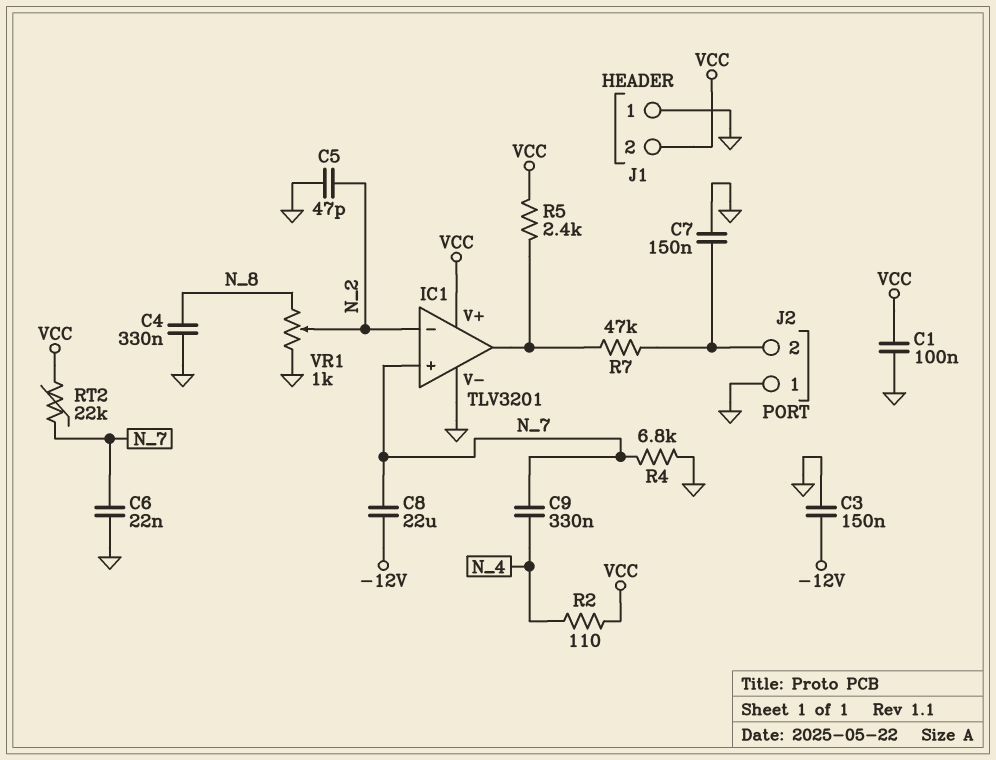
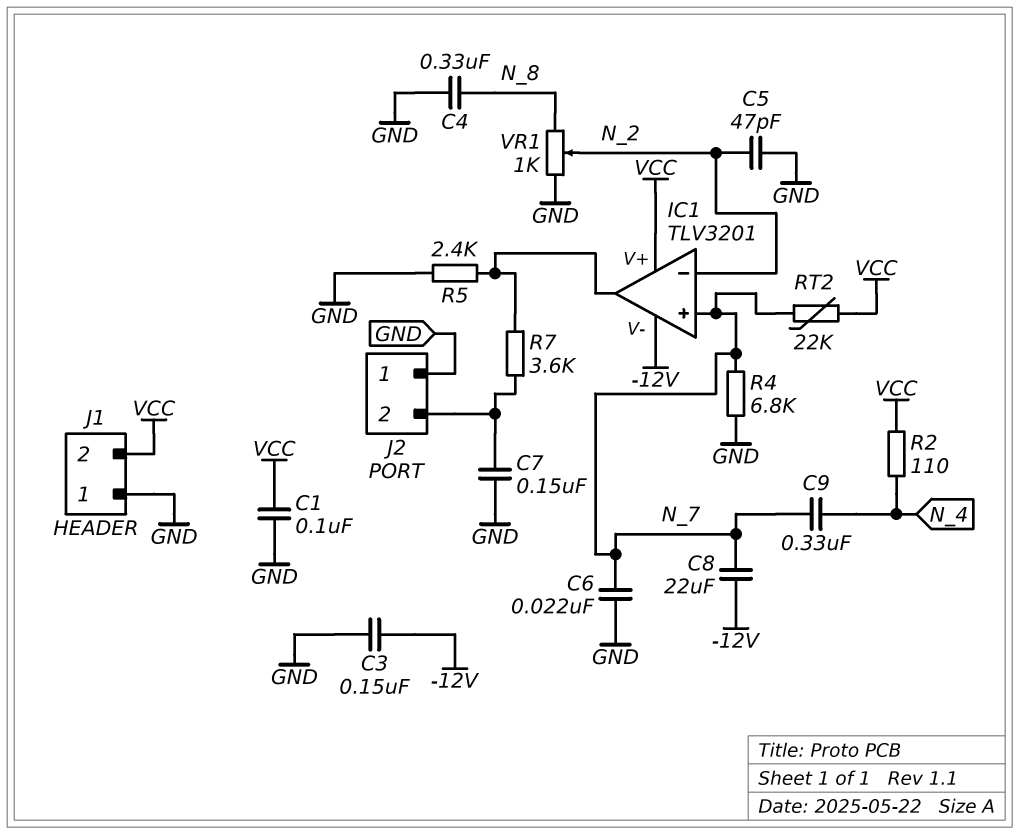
IC1 pin V-: GND -> -12V
R5: 2.4k (IC1/out, VCC) -> 2.4k (GND, IC1/out)
R7: 47k (IC1/out, J2/2) -> 3.6k (IC1/out, J2/2)

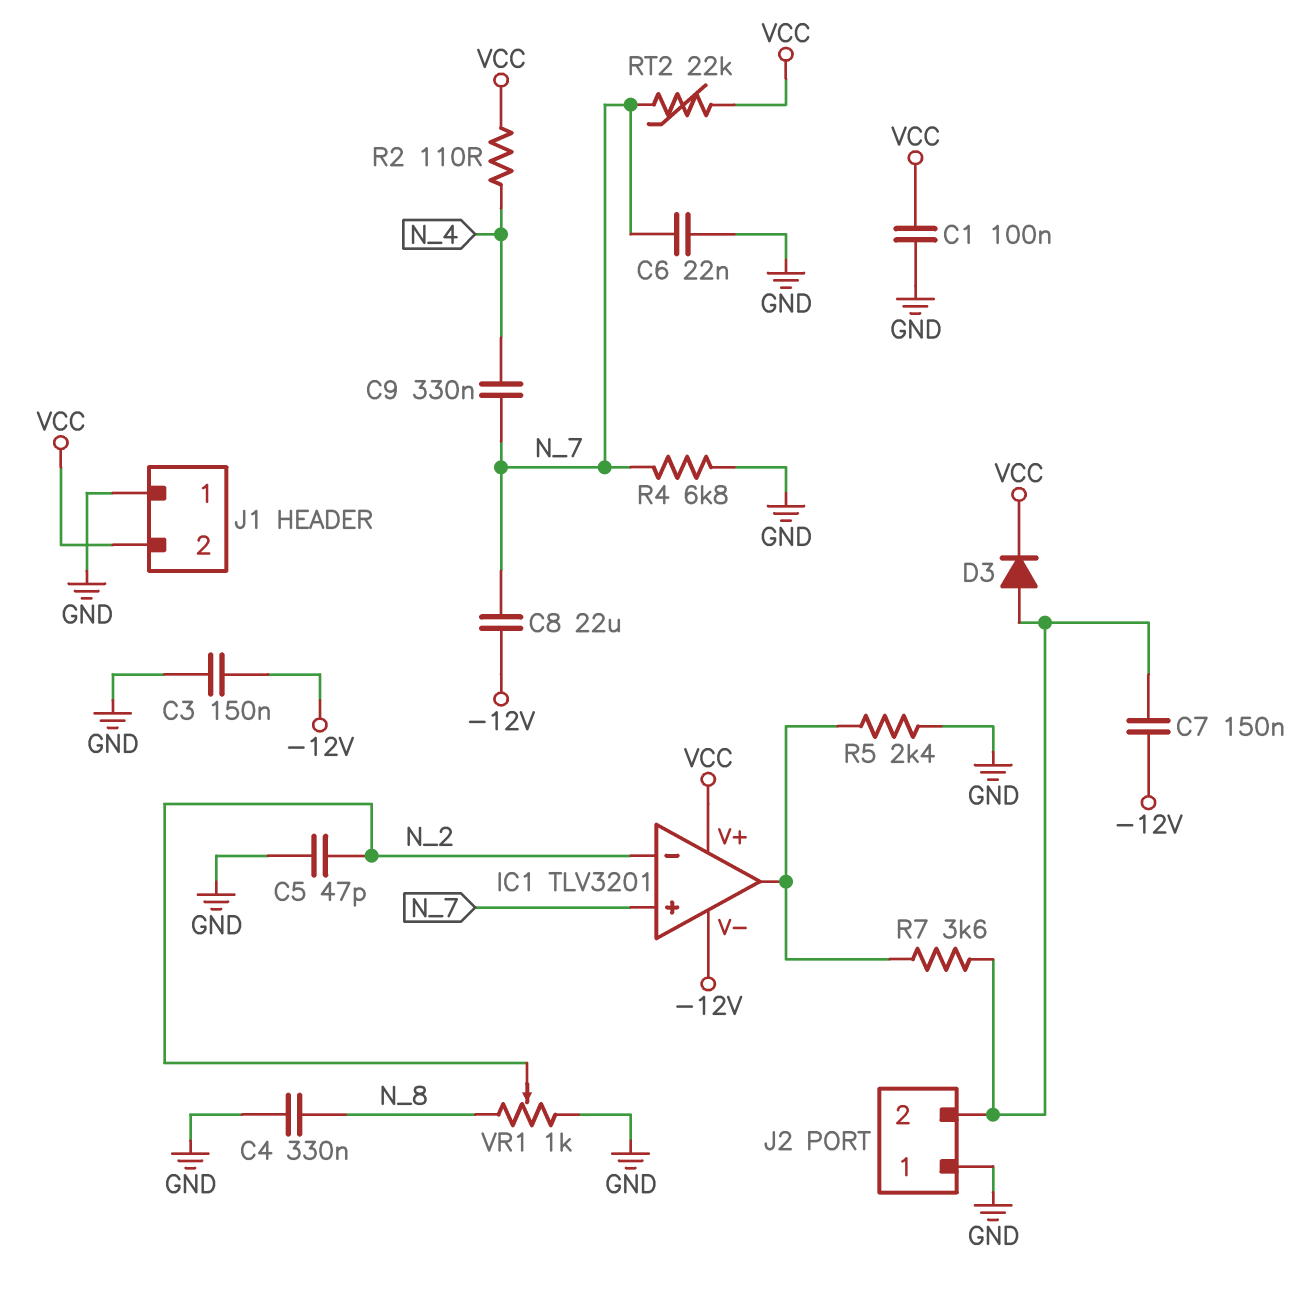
C7: 150nF (GND, J2/2) -> 150nF (-12V, J2/2)
D3: none -> diode (A J2/2, K VCC)

